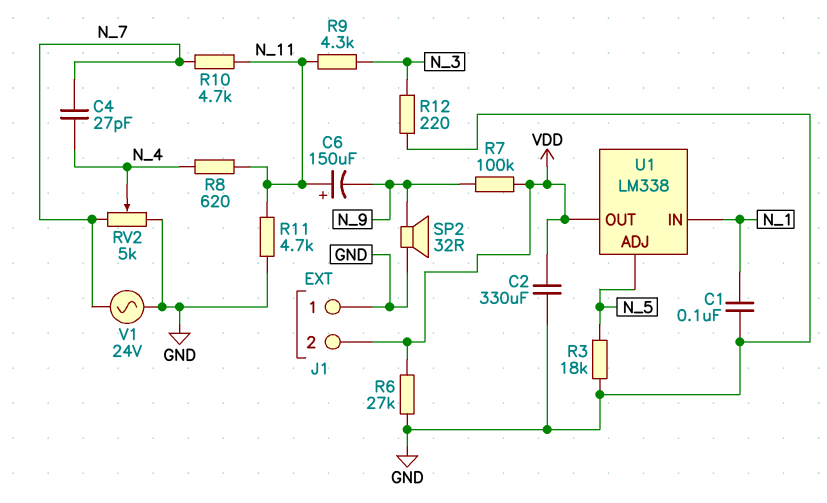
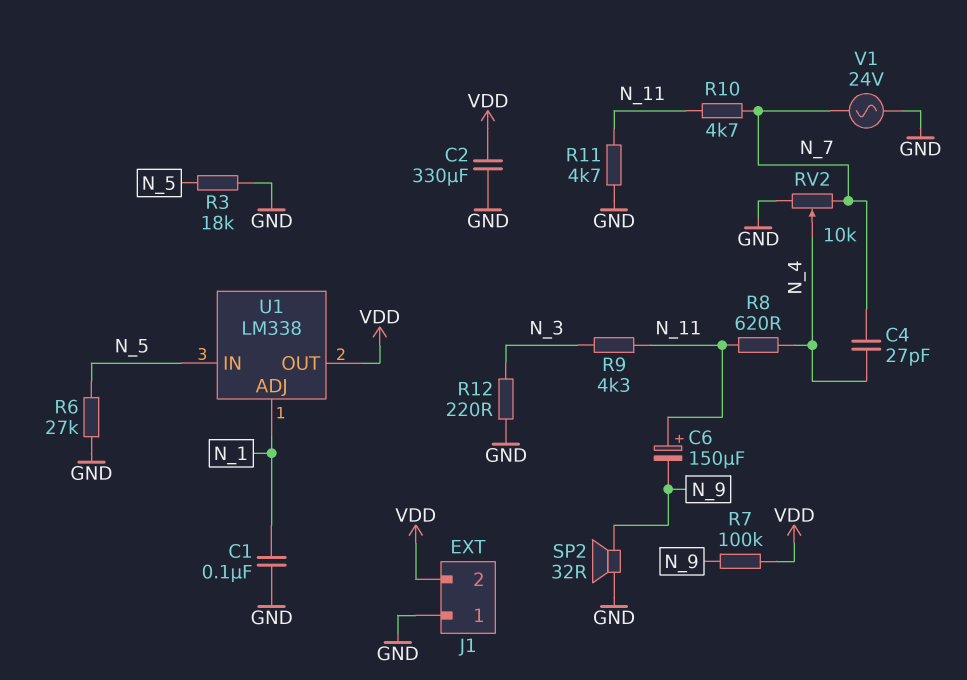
R6: 27k (GND, VDD) -> 27k (GND, N_5)
RV2: 5k (GND, N_7, wiper N_4) -> 10k (GND, N_7, wiper N_4)
U1 pin ADJ: N_5 -> N_1
U1 pin IN: N_1 -> N_5

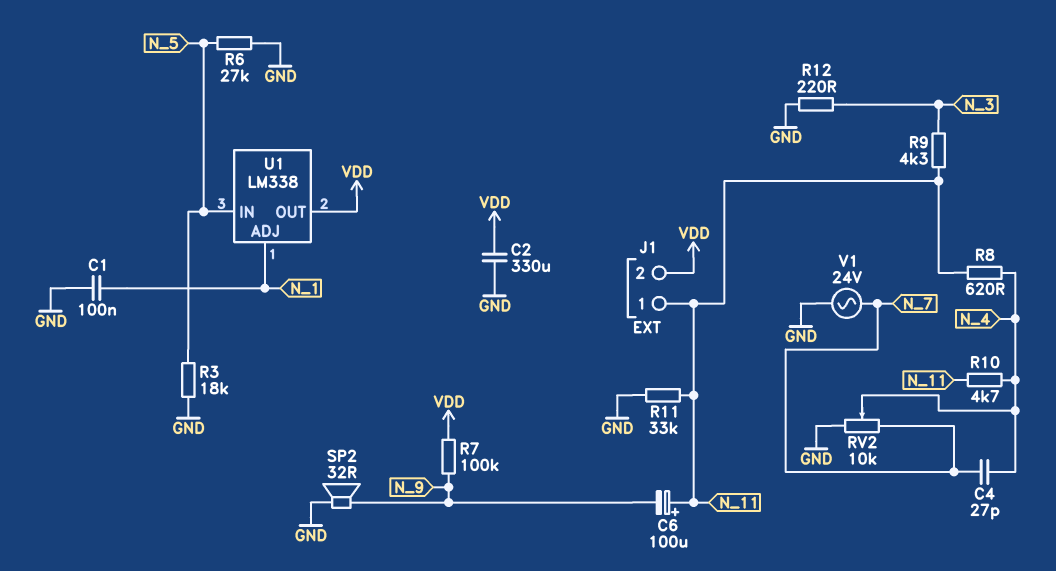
C6: 150uF (plus N_11, minus N_9) -> 100uF (plus N_11, minus N_9)
J1 pin 1: GND -> N_11
R10: 4.7k (N_7, N_11) -> 4.7k (N_4, N_11)
R11: 4.7k (GND, N_11) -> 33k (GND, N_11)

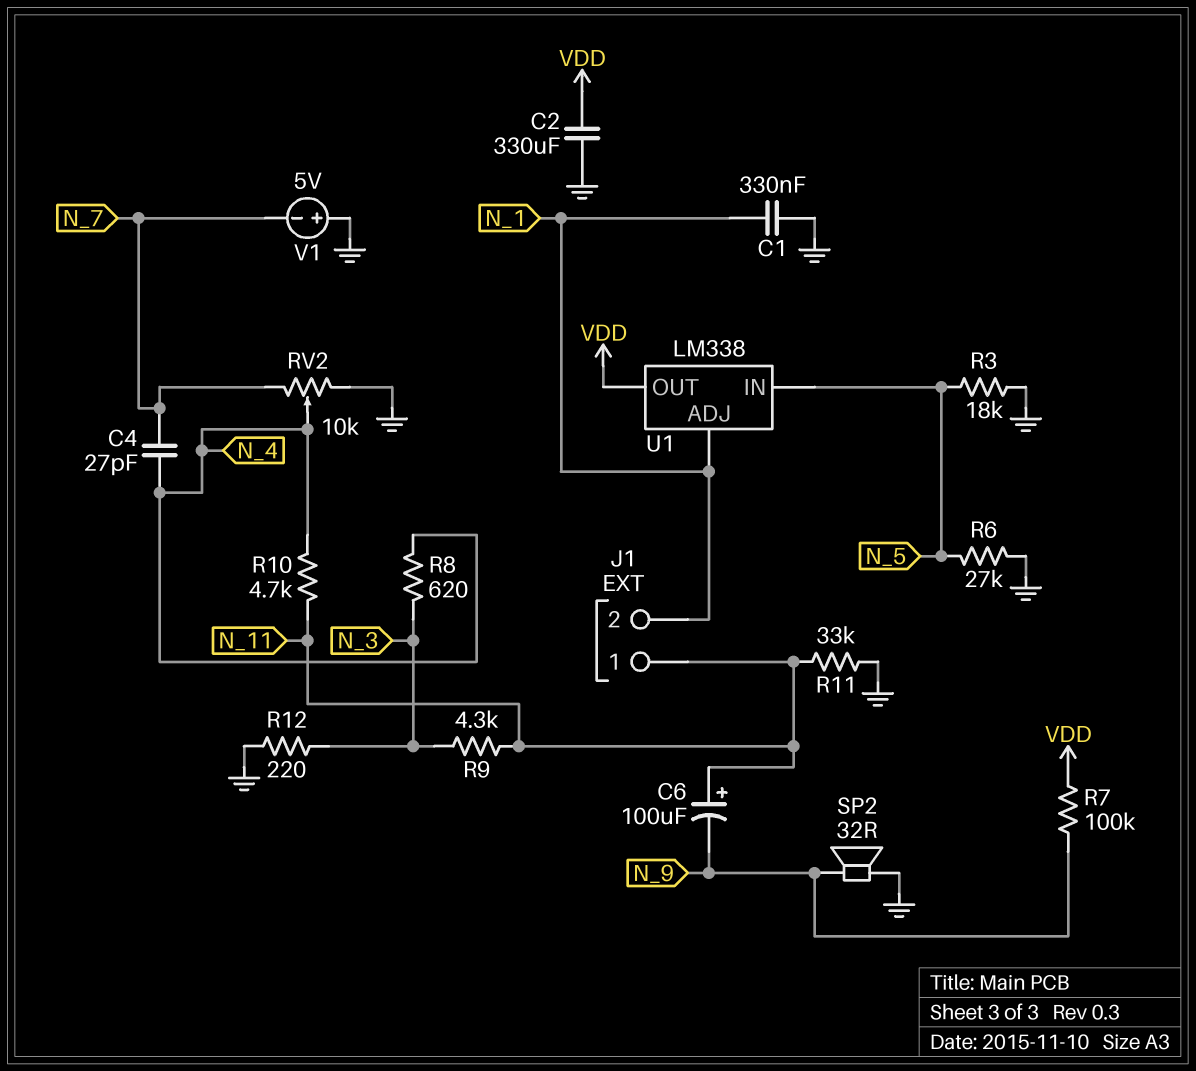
C1: 100nF (GND, N_1) -> 330nF (GND, N_1)
J1 pin 2: VDD -> N_1
R8: 620 (N_4, N_11) -> 620 (N_3, N_4)
V1: AC 24V (GND, N_7) -> 5V (plus GND, minus N_7)

